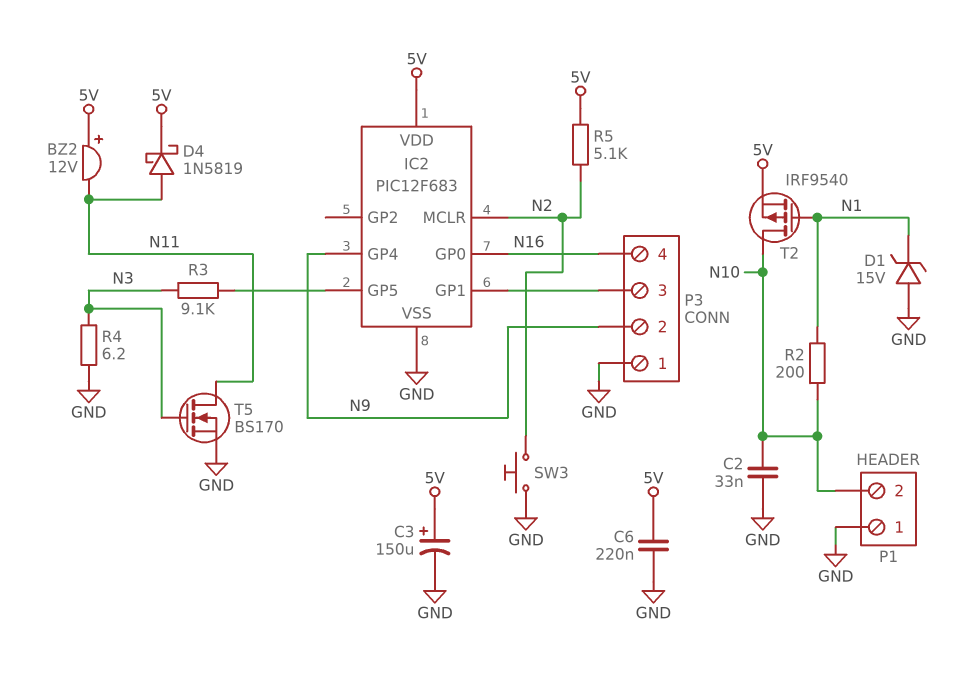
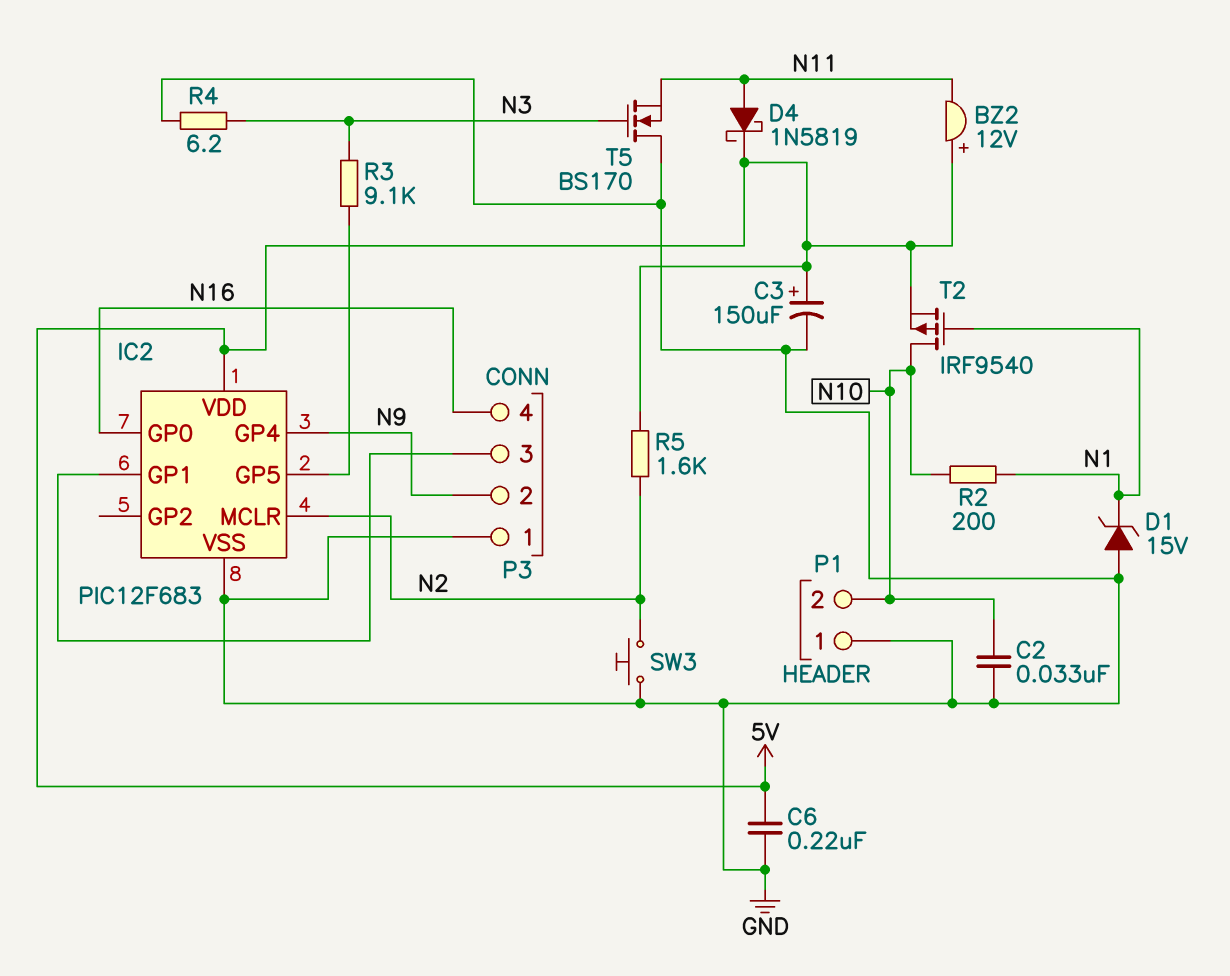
R5: 5.1k (5V, N2) -> 1.6k (5V, N2)
T5: NMOS BS170 (G N3, D N11, S GND) -> NMOS BS170 (G N3, D GND, S N11)

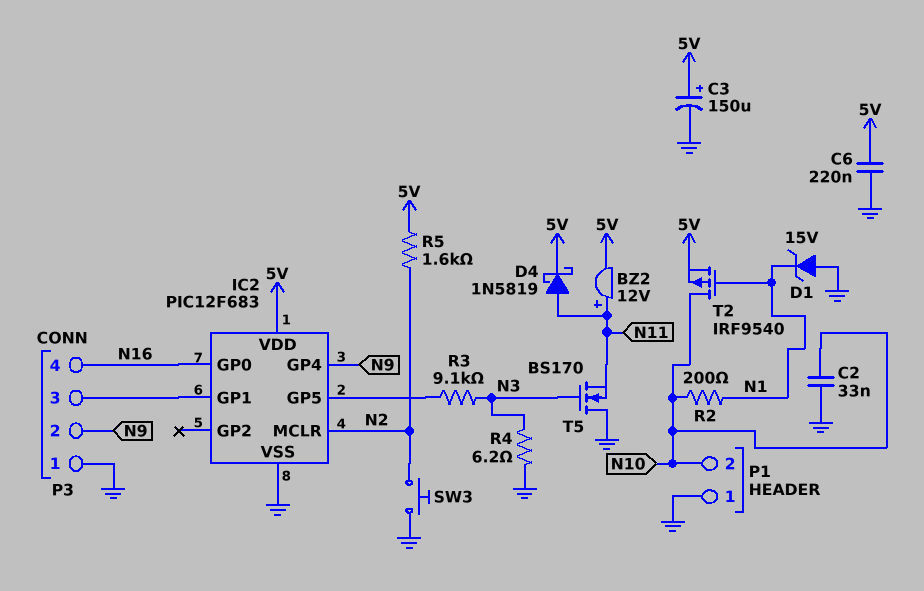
BZ2: buzzer 12V (plus 5V, minus N11) -> buzzer 12V (plus N11, minus 5V)

